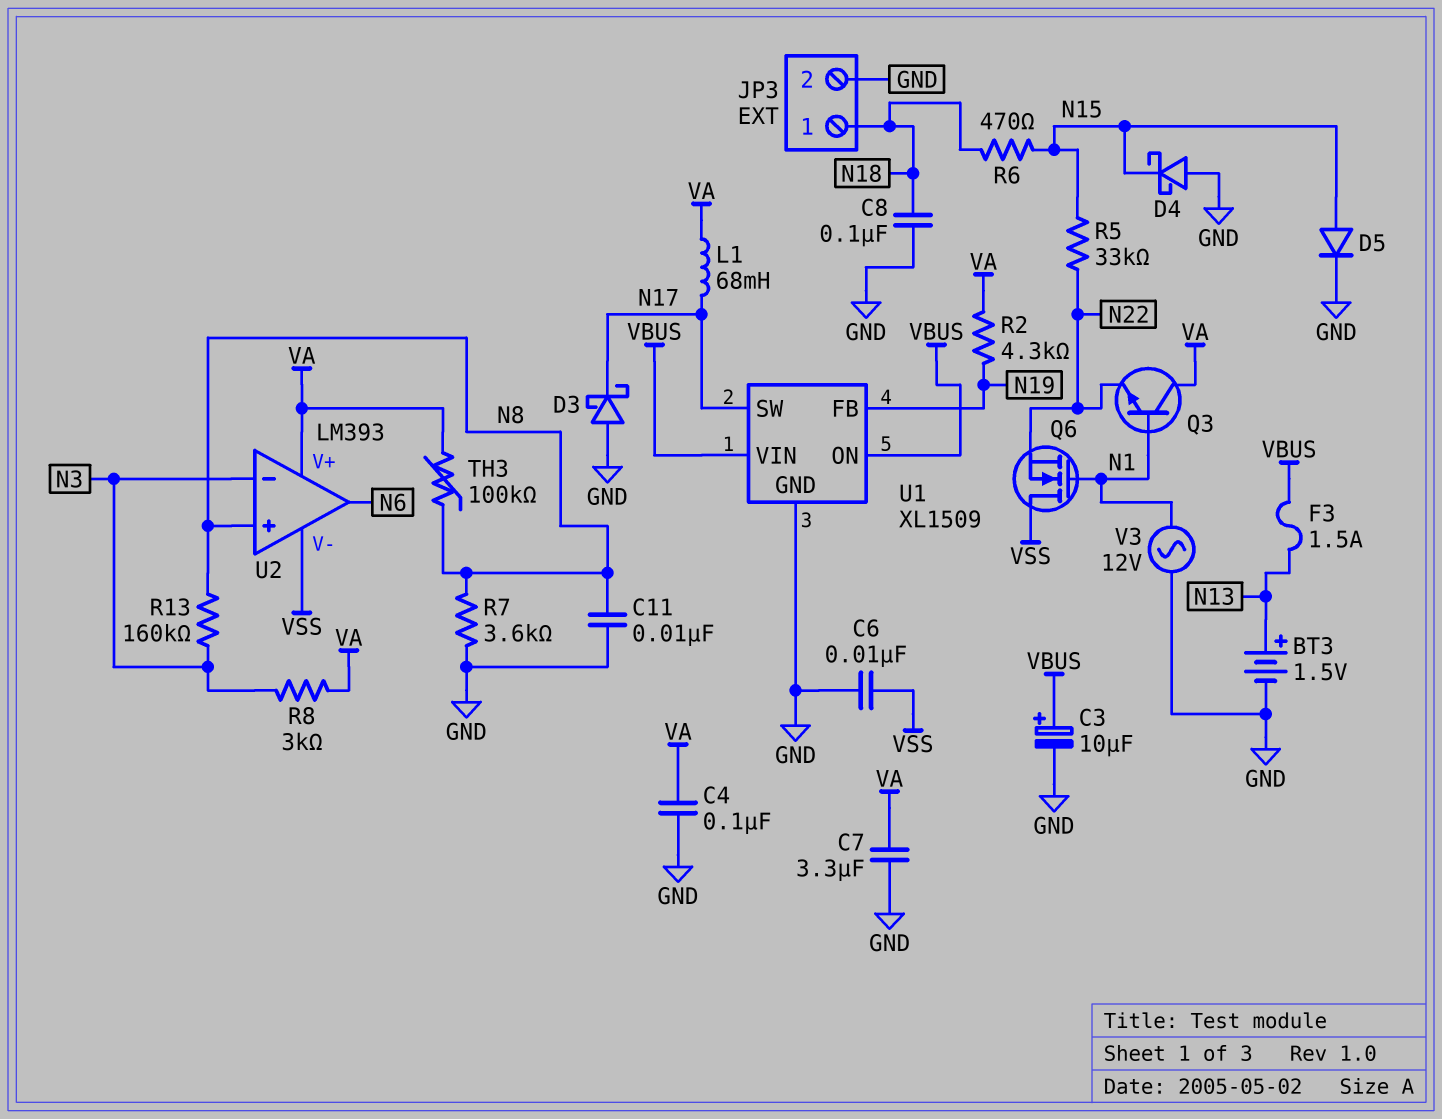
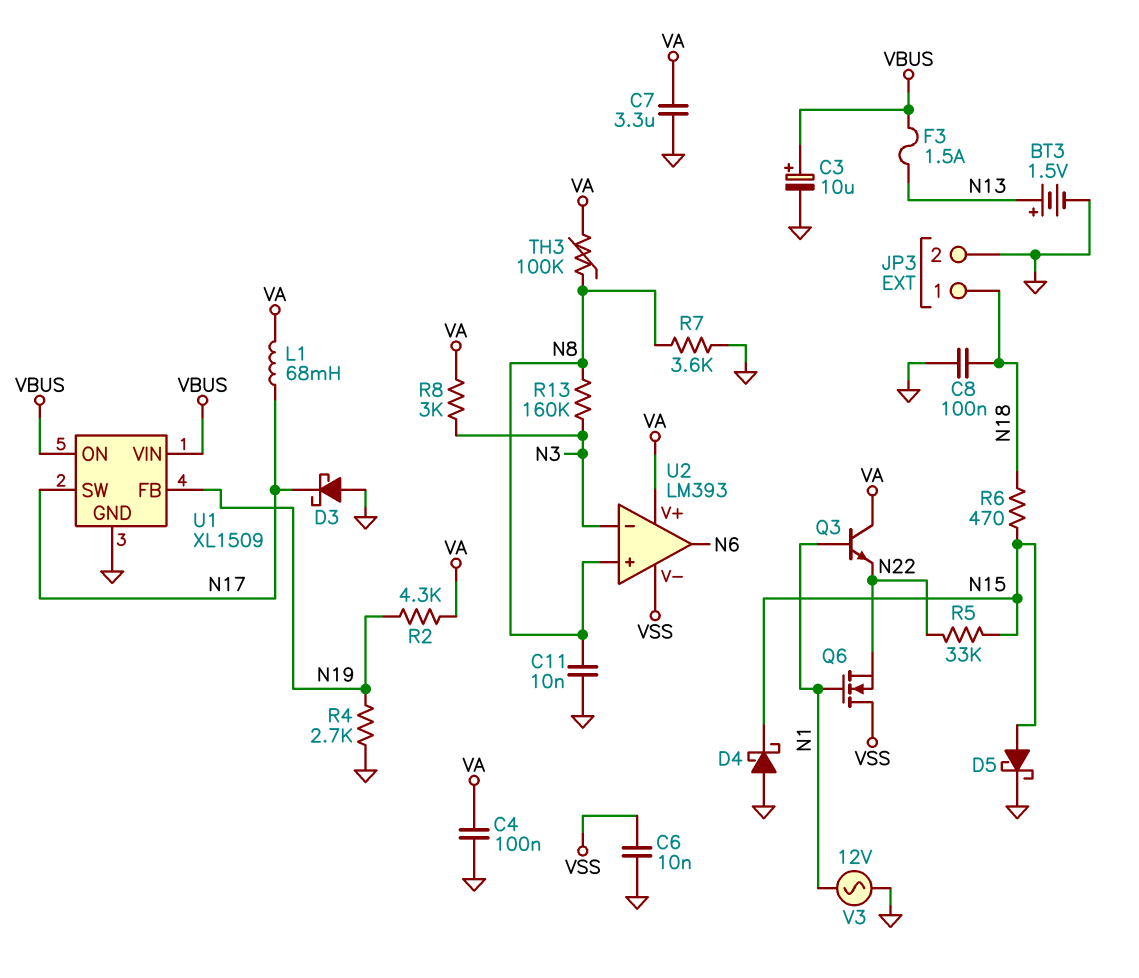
D5: diode (A N15, K GND) -> schottky (A N15, K GND)
R4: none -> 2.7k (GND, N19)

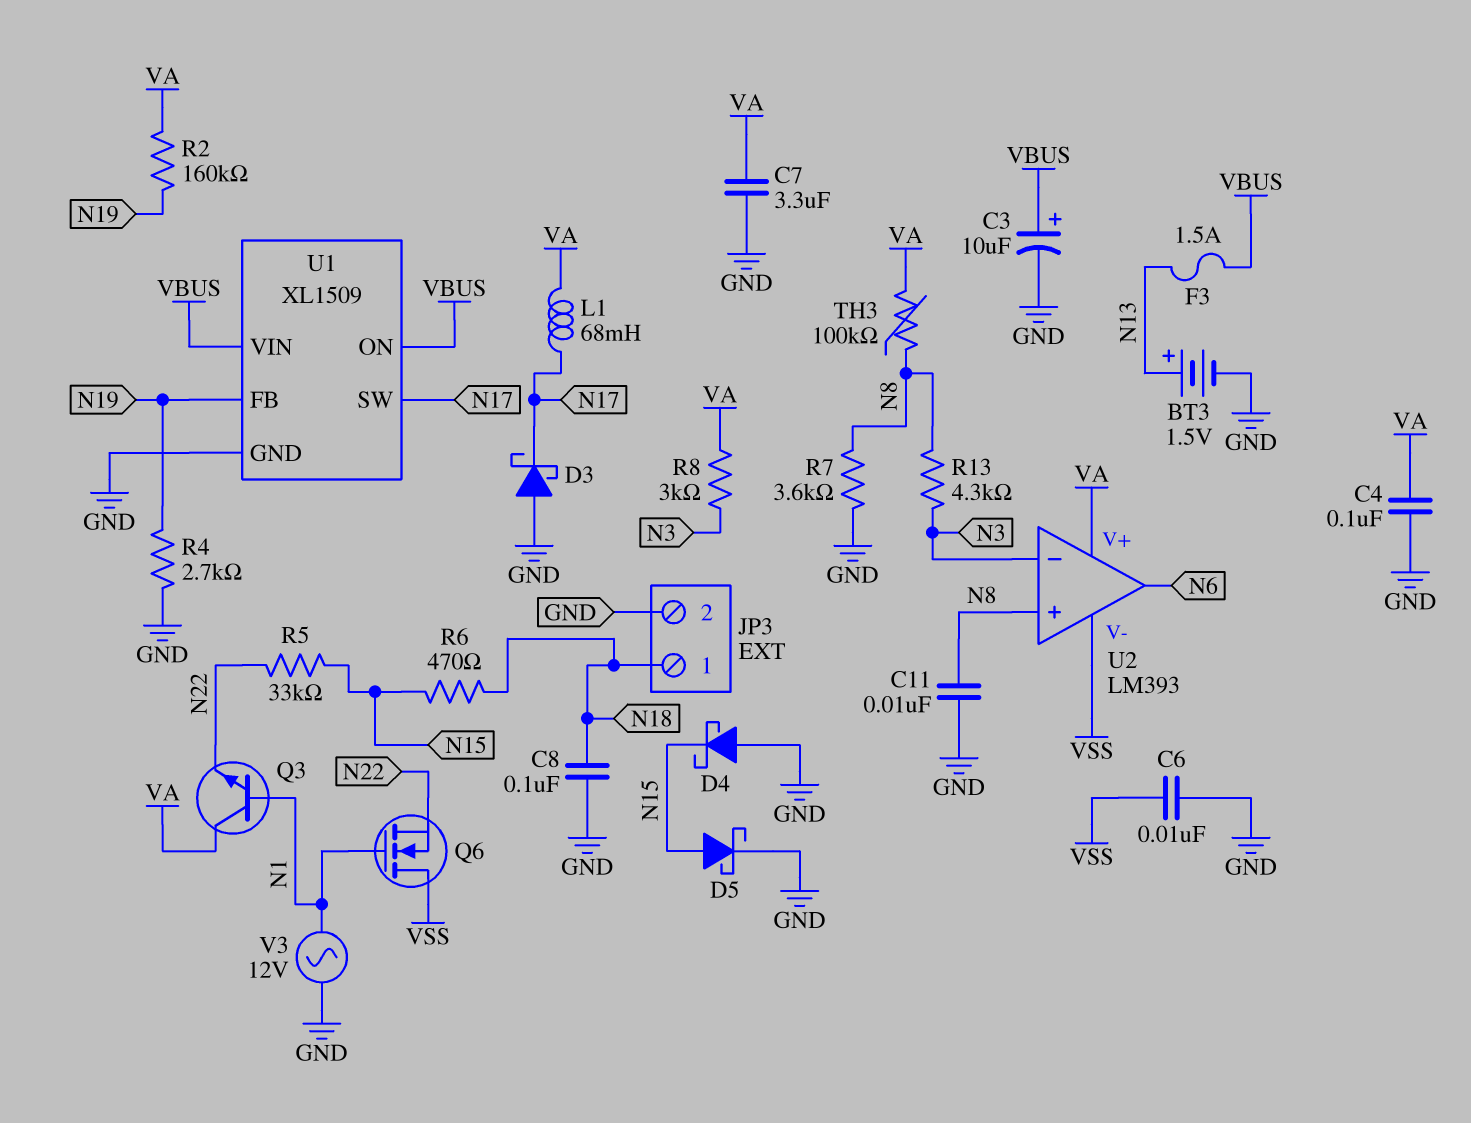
R2: 4.3k (N19, VA) -> 160k (N19, VA)
R13: 160k (N3, N8) -> 4.3k (N3, N8)

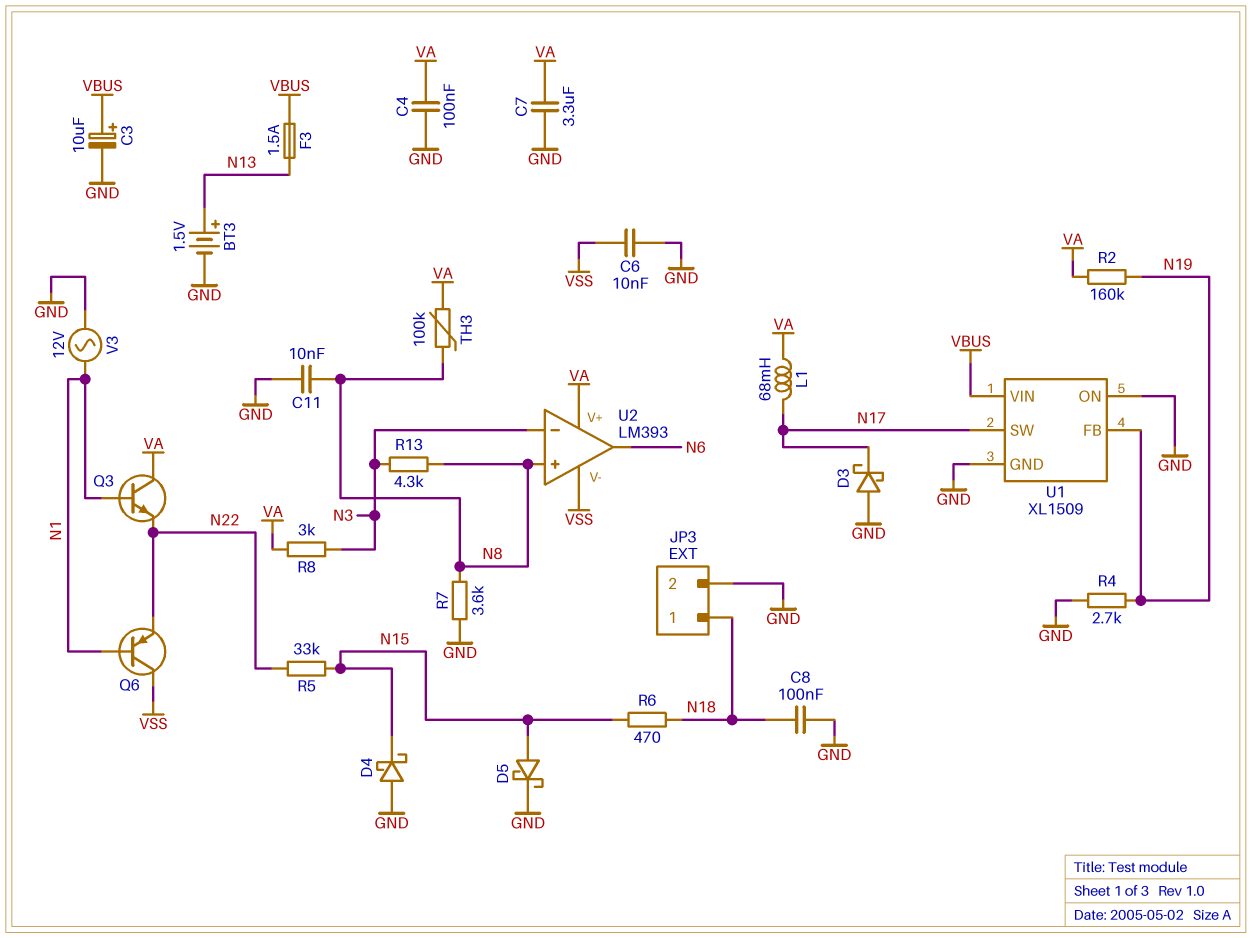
Q6: NMOS (G N1, D VSS, S N22) -> PNP (B N1, C VSS, E N22)
U1 pin ON: VBUS -> GND

